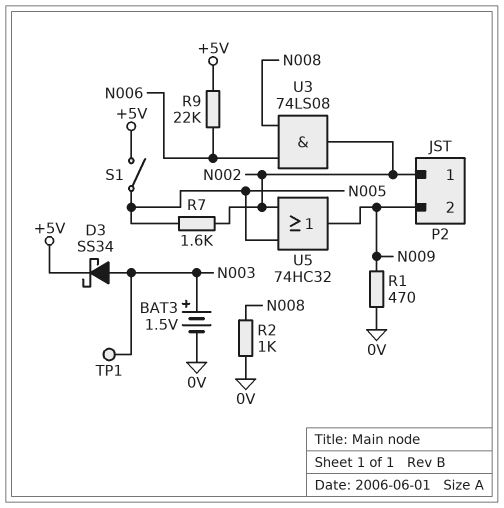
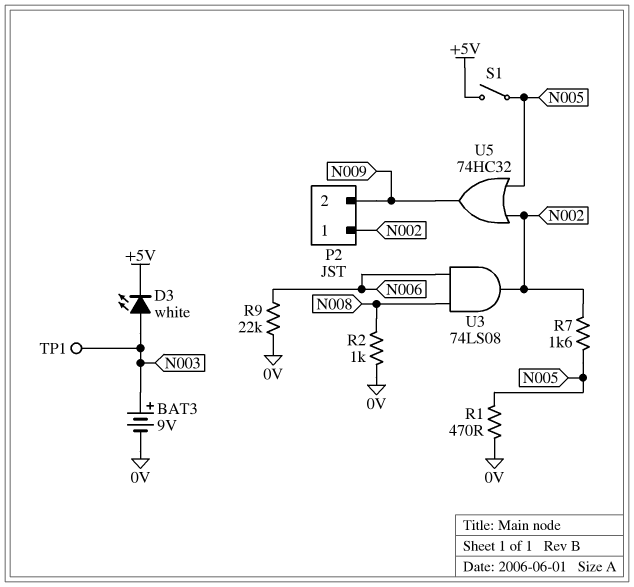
BAT3: 1.5V (plus N003, minus 0V) -> 9V (plus N003, minus 0V)
D3: schottky SS34 (A N003, K +5V) -> LED white (A N003, K +5V)
R1: 470 (0V, N009) -> 470 (0V, N005)
R9: 22k (+5V, N006) -> 22k (0V, N006)

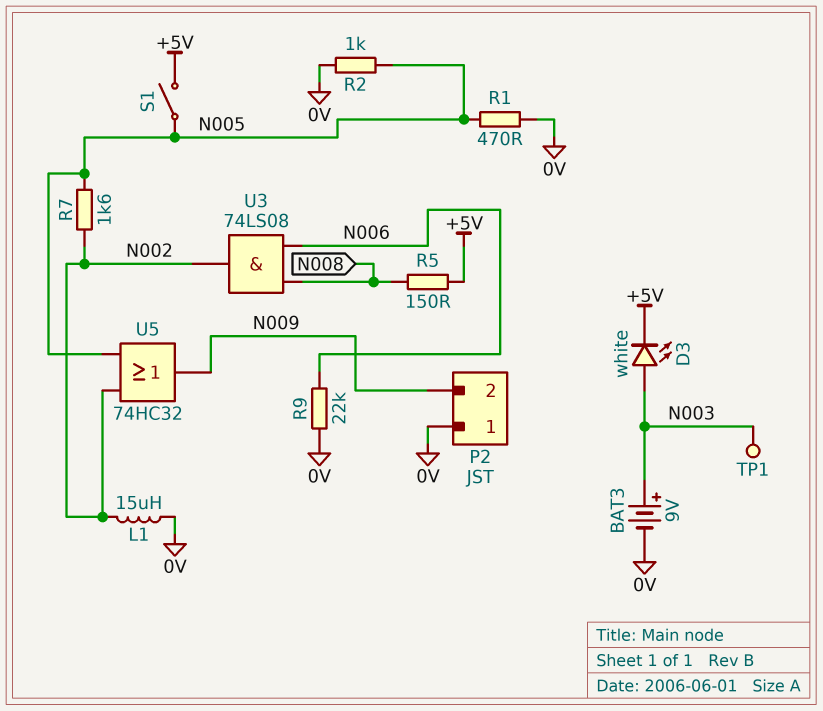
L1: none -> 15uH (0V, N002)
P2 pin 1: N002 -> 0V
R2: 1k (0V, N008) -> 1k (0V, N005)
R5: none -> 150 (+5V, N008)

